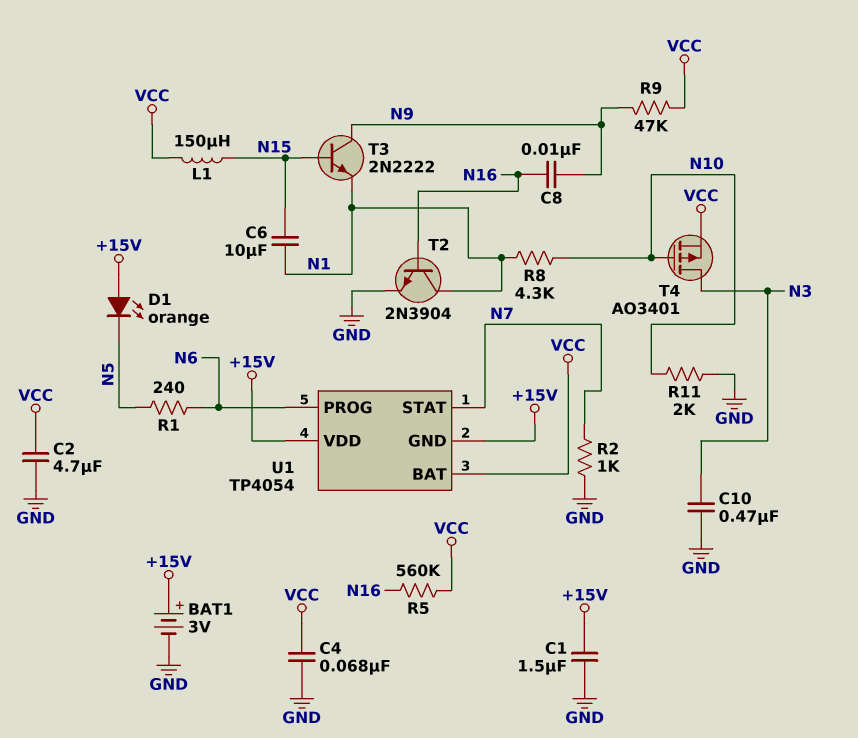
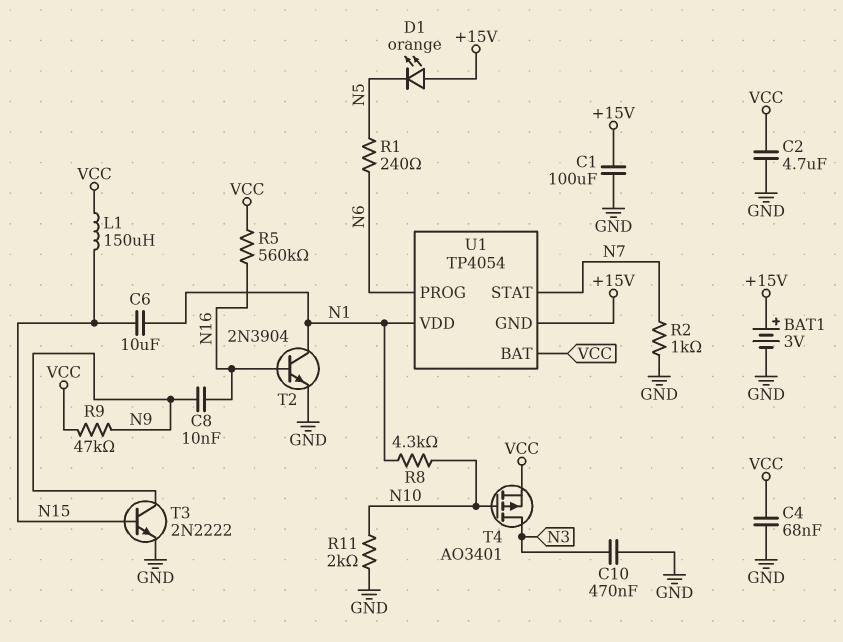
C1: 1.5uF (+15V, GND) -> 100uF (+15V, GND)
T3: NPN 2N2222 (B N15, C N9, E N1) -> NPN 2N2222 (B N15, C N9, E GND)
U1 pin VDD: +15V -> N1

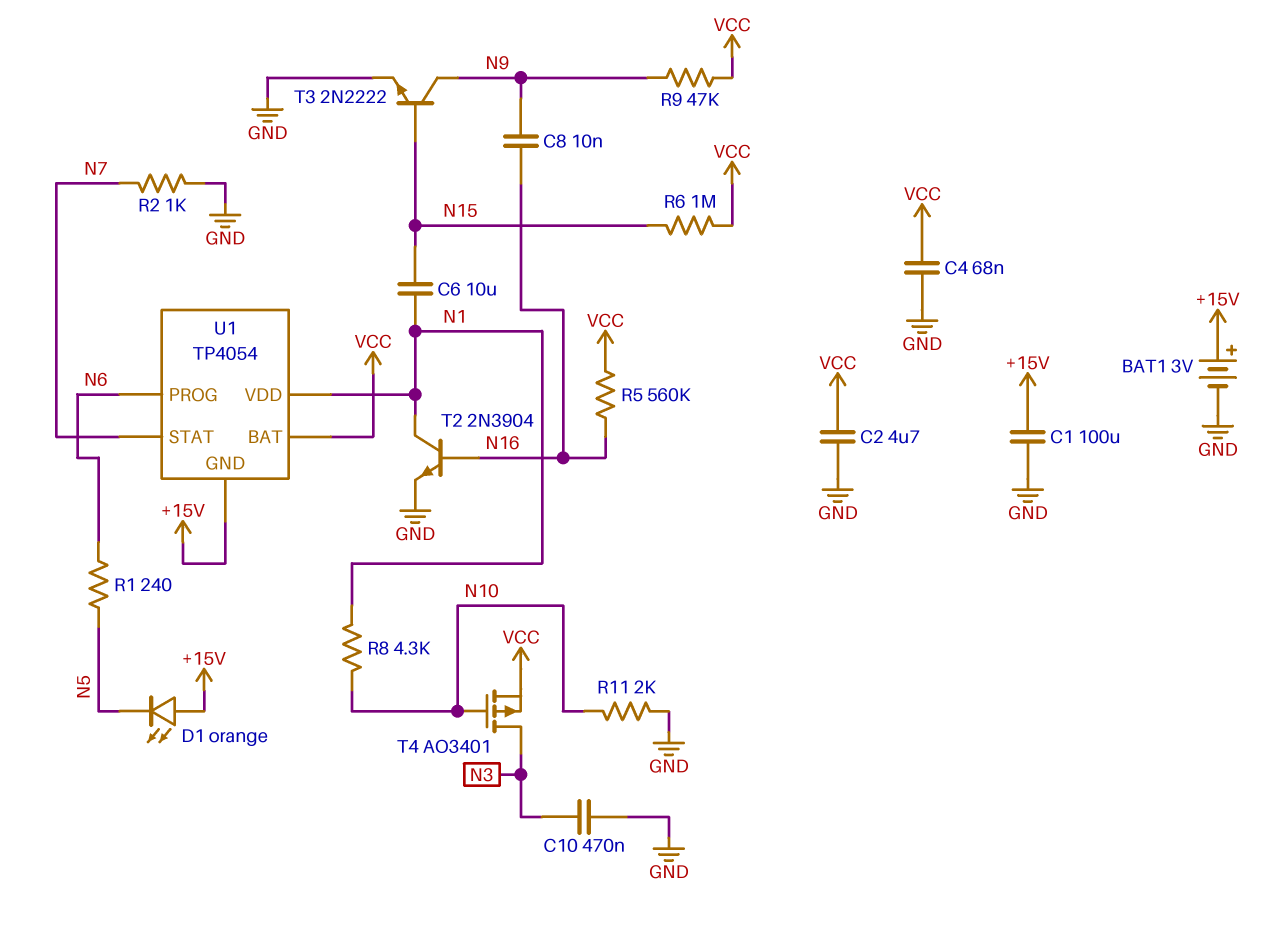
L1: 150uH (N15, VCC) -> none
R6: none -> 1M (N15, VCC)

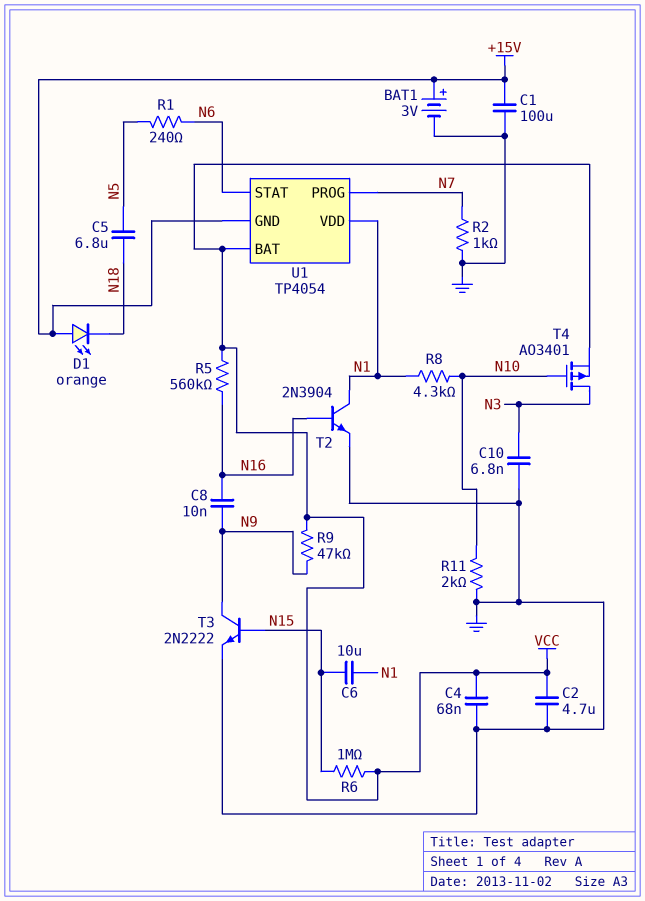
C5: none -> 6.8uF (N5, N18)
C10: 470nF (GND, N3) -> 6.8nF (GND, N3)
D1: LED orange (A +15V, K N5) -> LED orange (A +15V, K N18)
U1 pin PROG: N6 -> N7
U1 pin STAT: N7 -> N6

